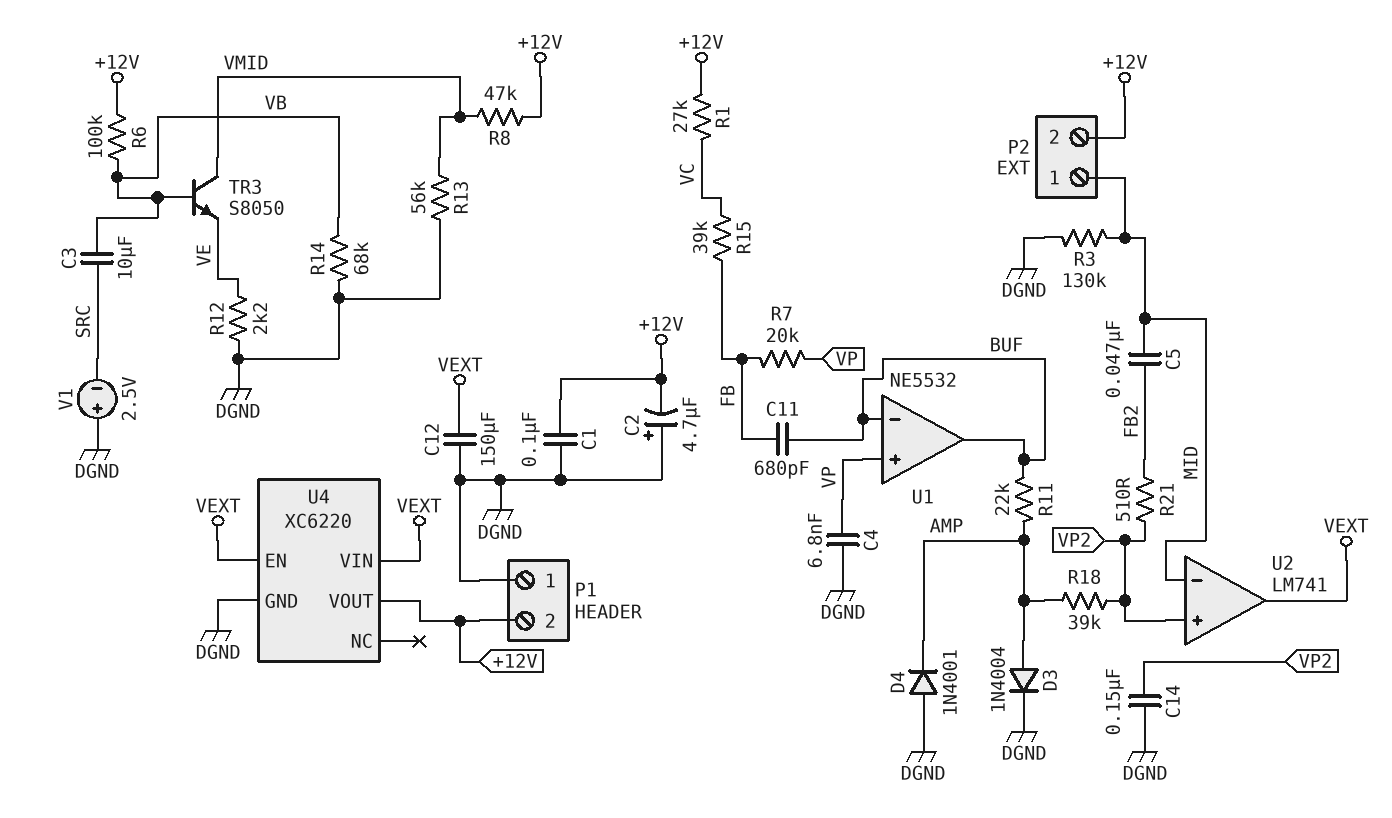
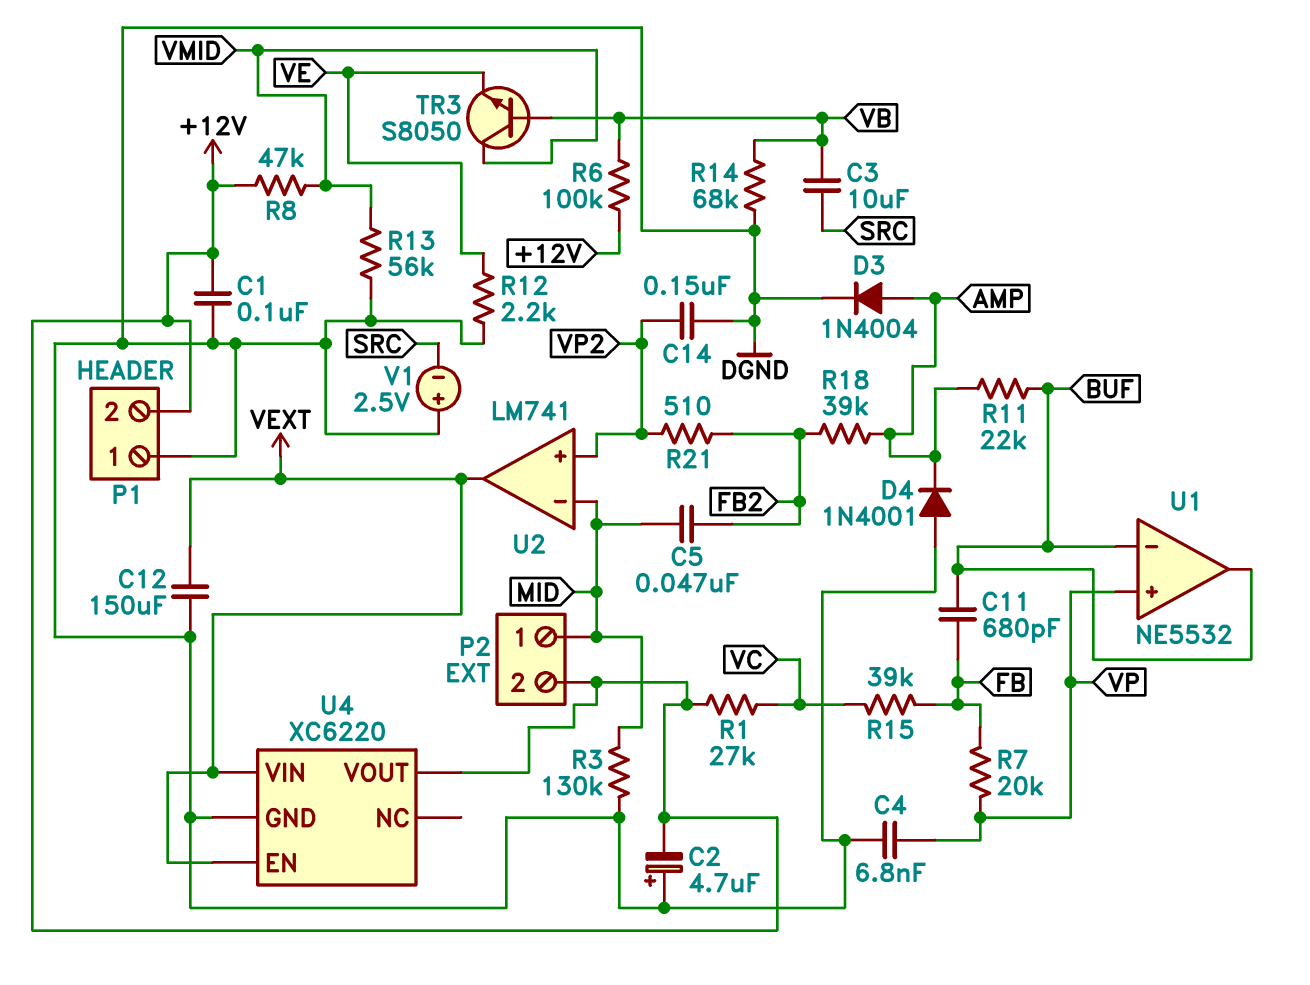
R18: 39k (AMP, VP2) -> 39k (AMP, FB2)

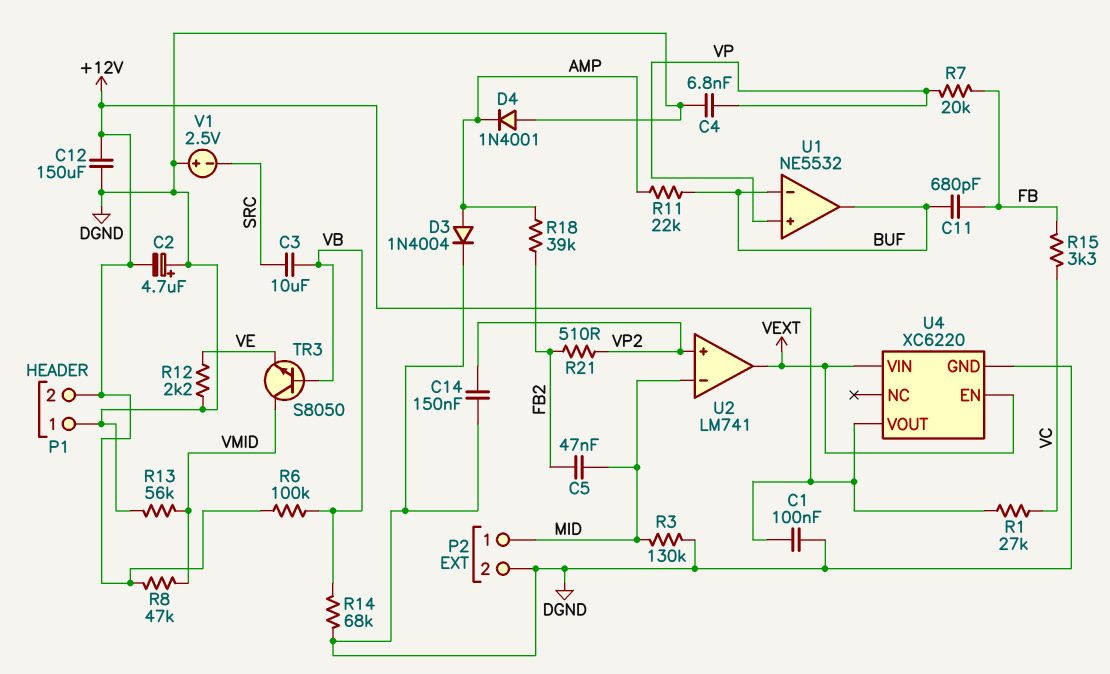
C12: 150uF (DGND, VEXT) -> 150uF (+12V, DGND)
P2 pin 2: +12V -> DGND
R15: 39k (FB, VC) -> 3.3k (FB, VC)

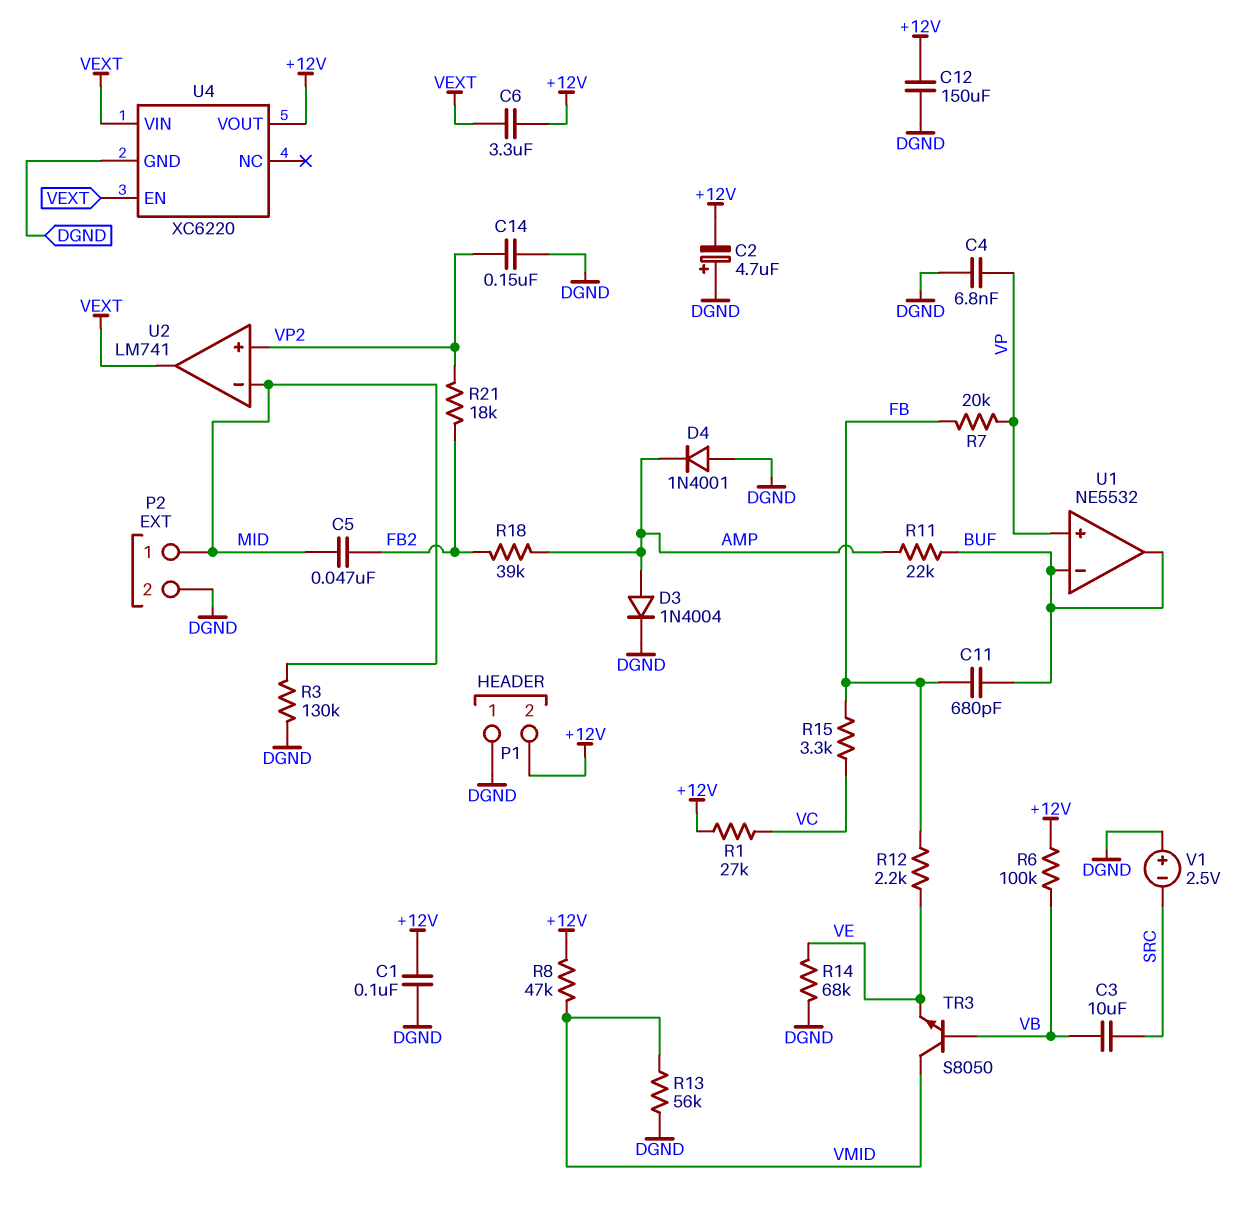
C6: none -> 3.3uF (+12V, VEXT)
R12: 2.2k (DGND, VE) -> 2.2k (FB, VE)
R14: 68k (DGND, VB) -> 68k (DGND, VE)
R21: 510 (FB2, VP2) -> 18k (FB2, VP2)

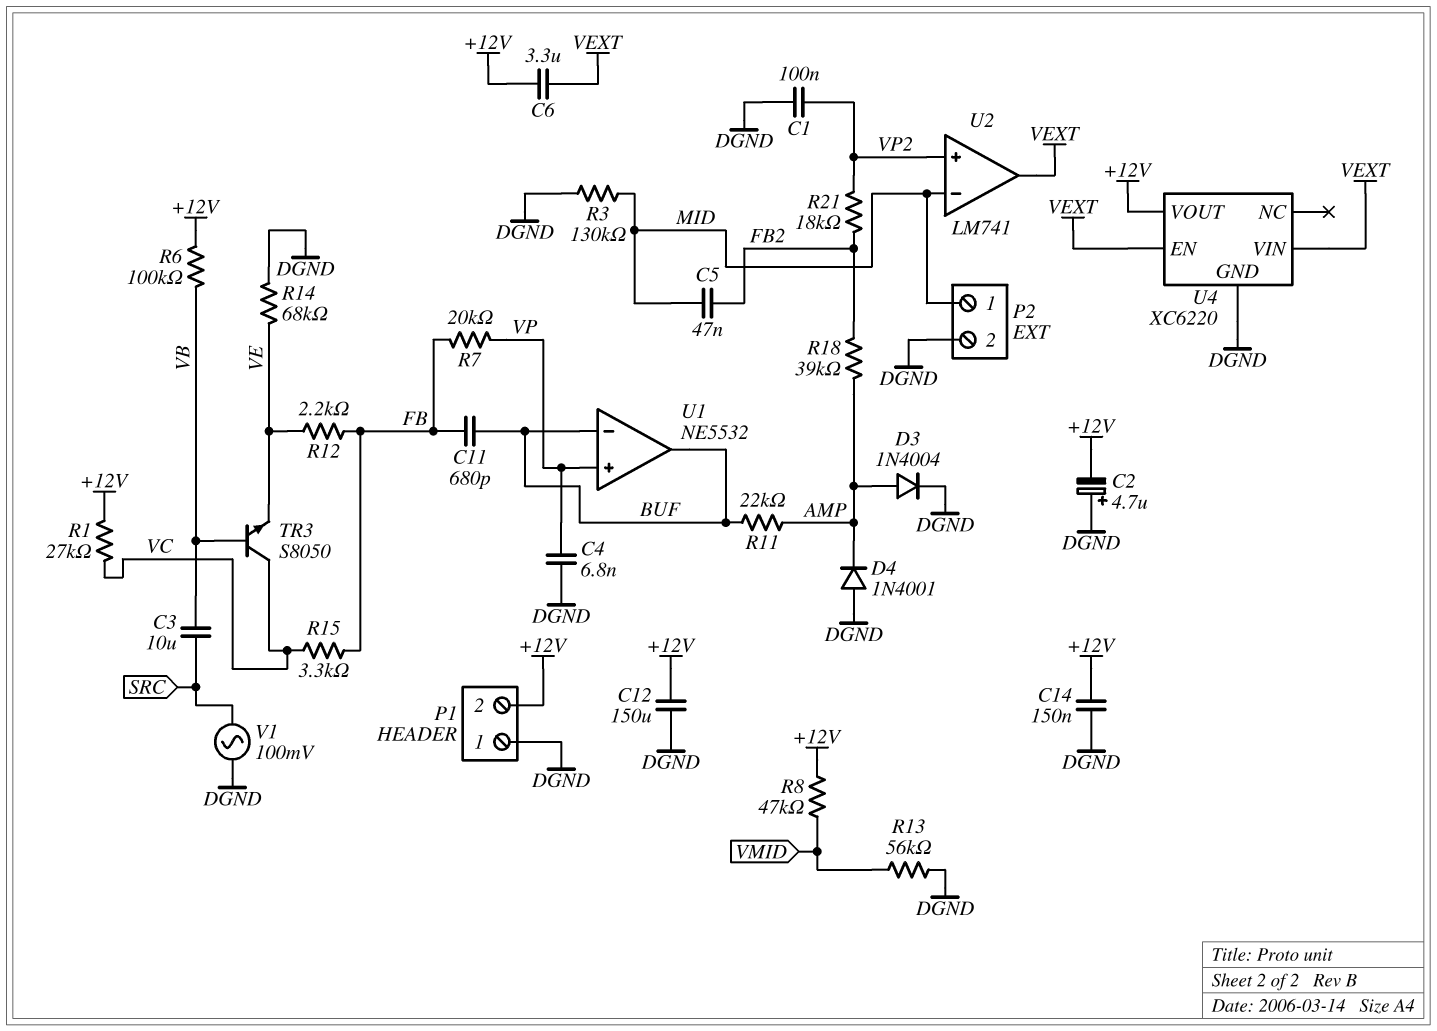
C1: 100nF (+12V, DGND) -> 100nF (DGND, VP2)
C14: 150nF (DGND, VP2) -> 150nF (+12V, DGND)
TR3: NPN S8050 (B VB, C VMID, E VE) -> NPN S8050 (B VB, C VC, E VE)
V1: 2.5V (plus DGND, minus SRC) -> AC 100mV (DGND, SRC)

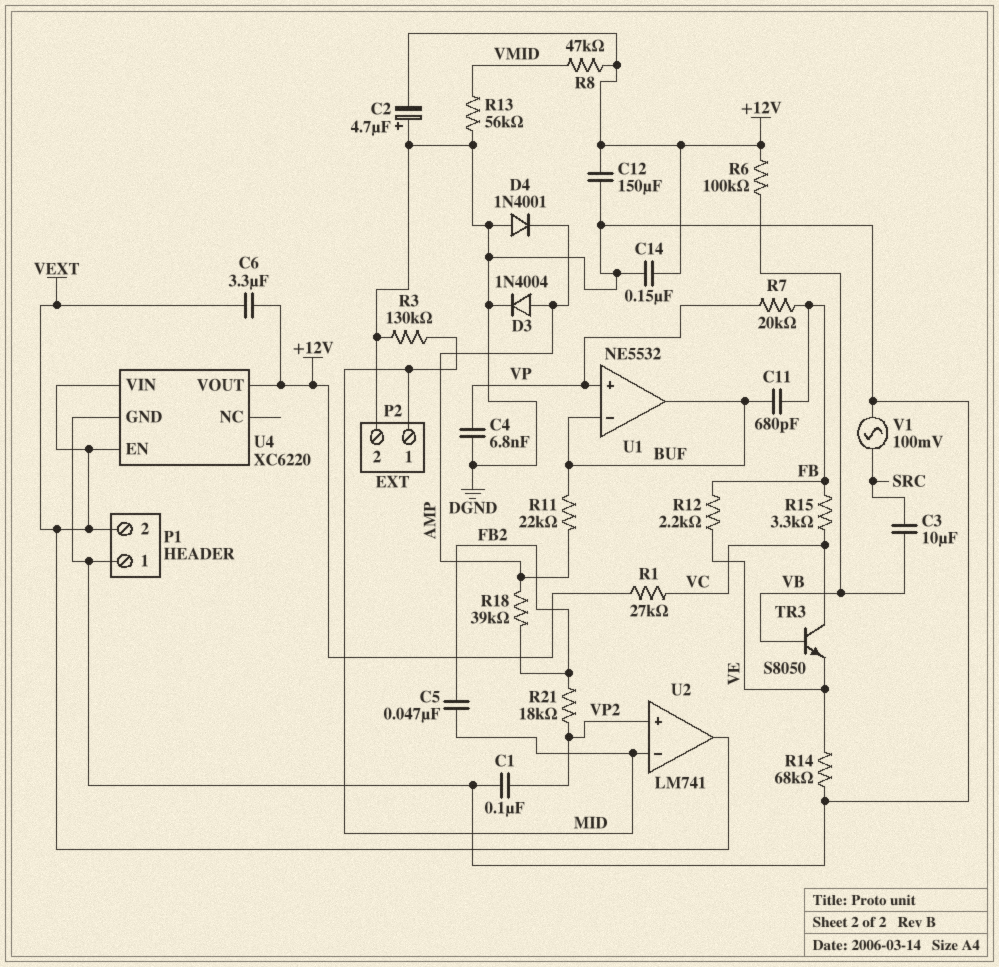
P1 pin 2: +12V -> VEXT

